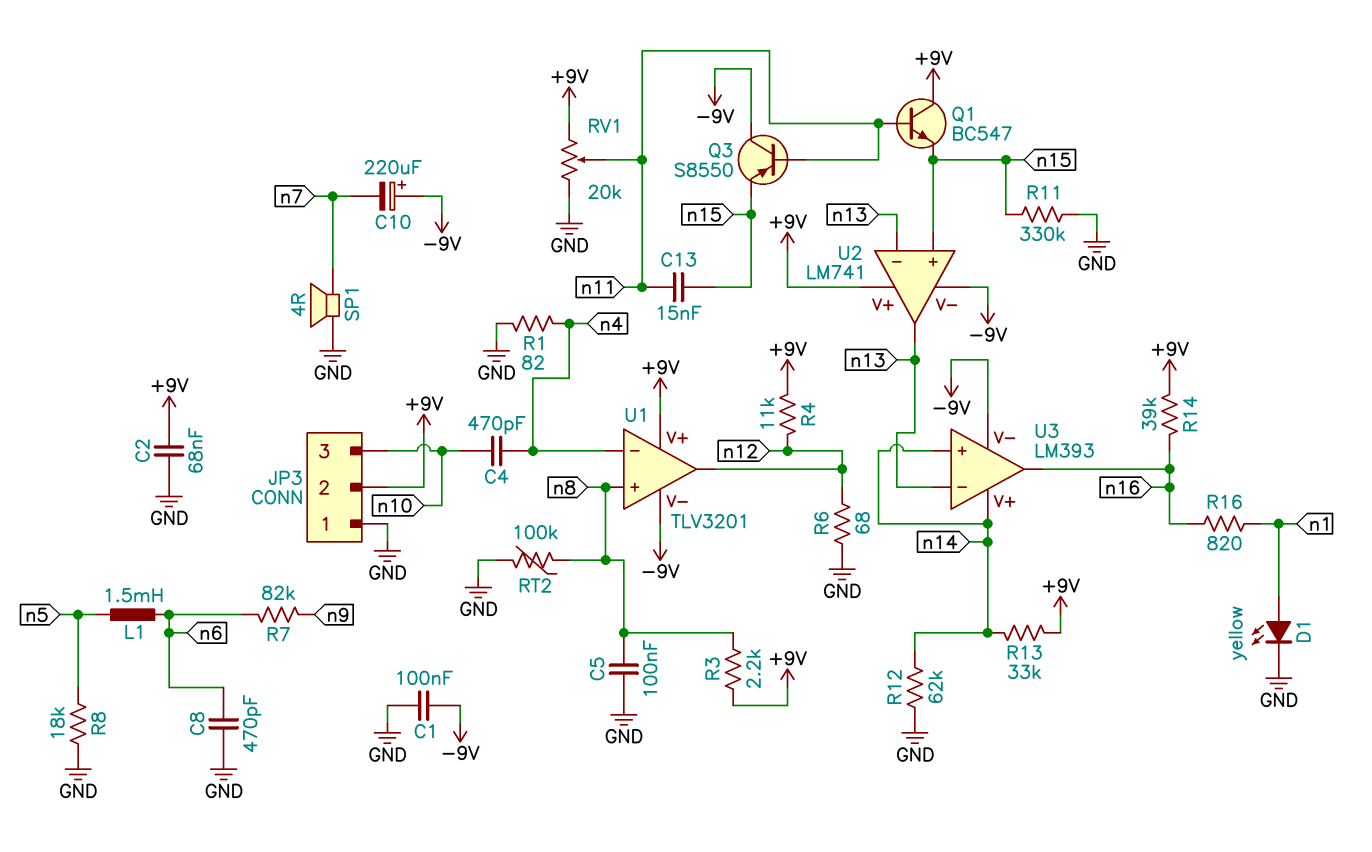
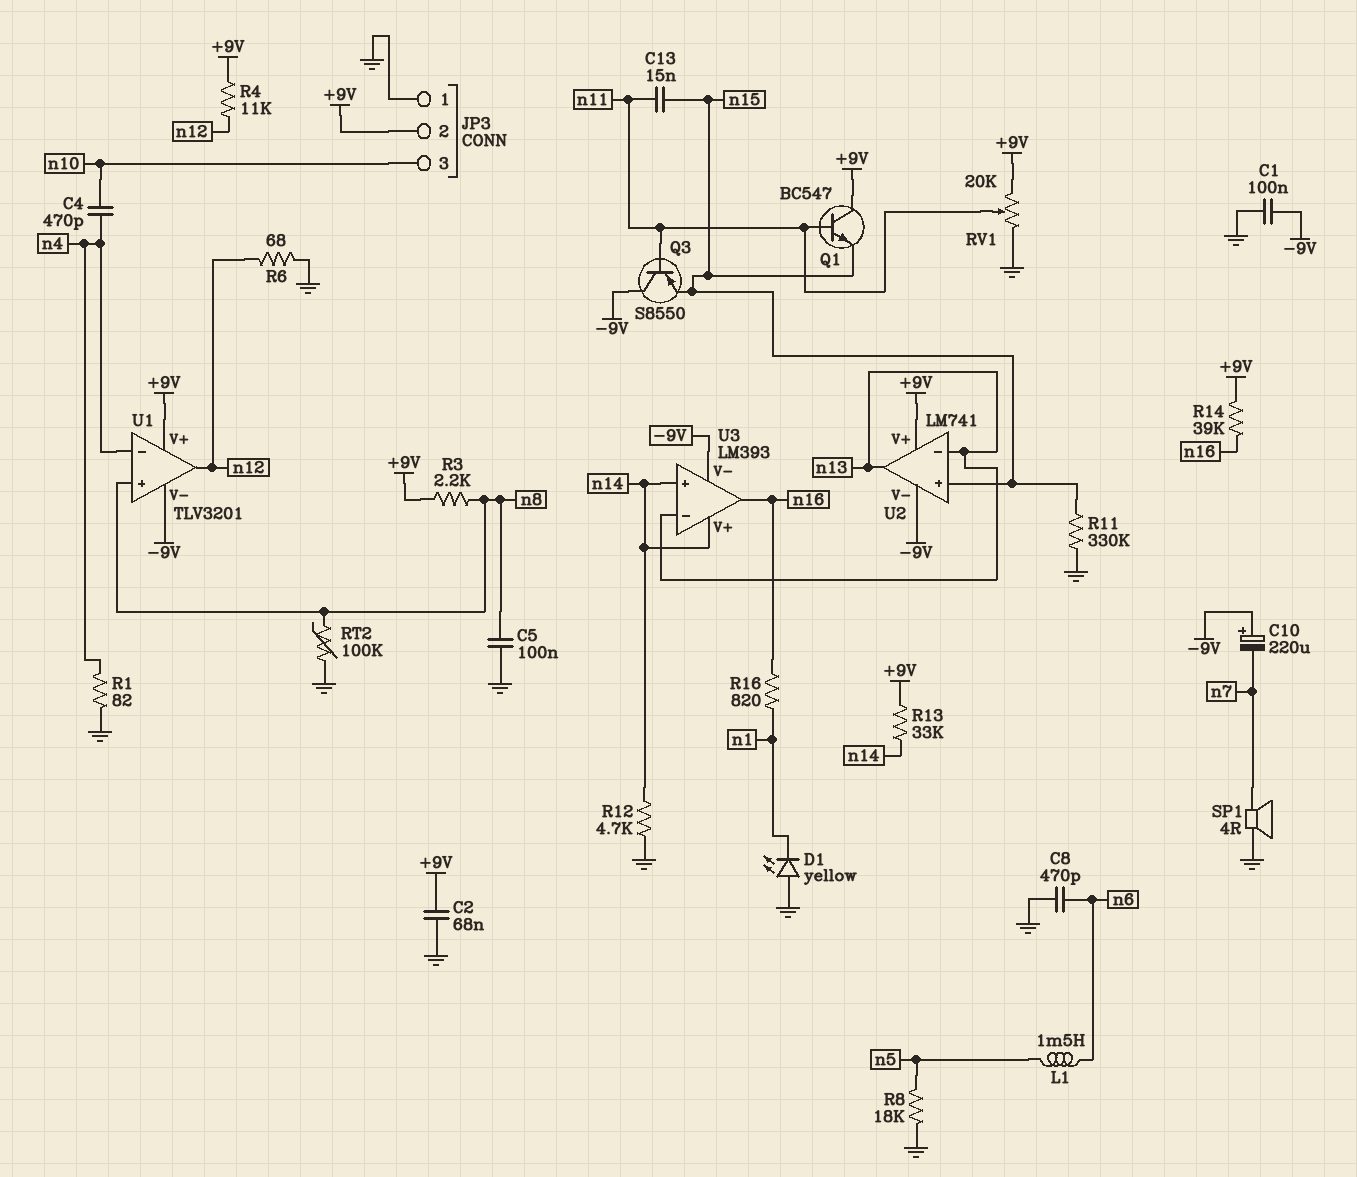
D1: LED yellow (A n1, K GND) -> LED yellow (A GND, K n1)
R7: 82k (n6, n9) -> none
R12: 62k (GND, n14) -> 4.7k (GND, n14)

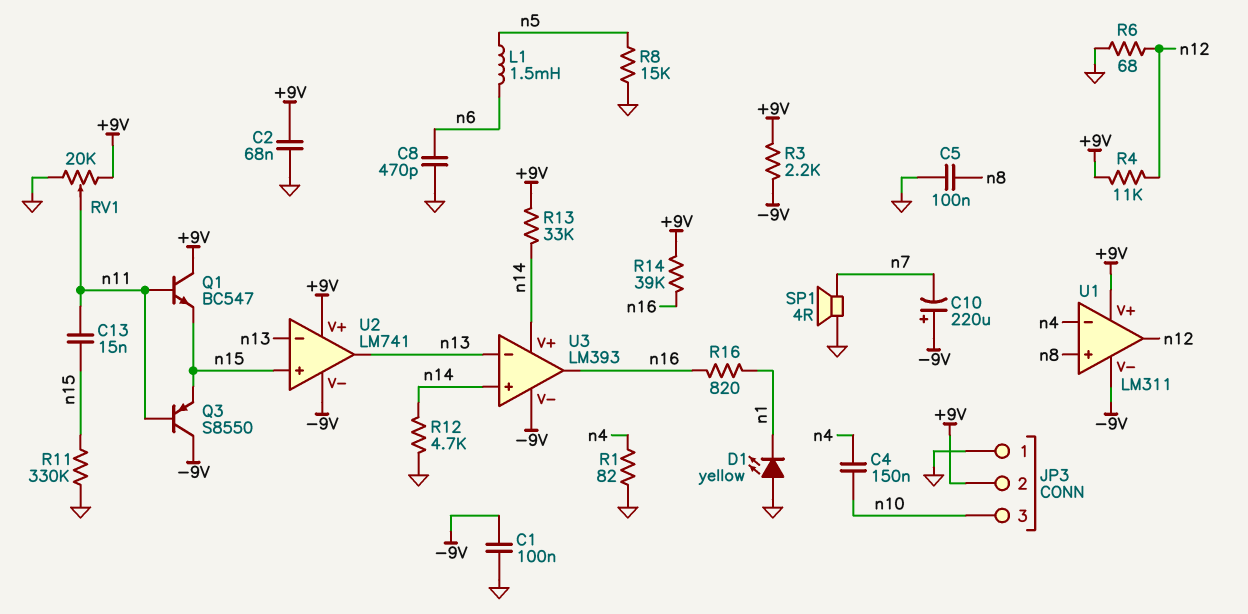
C4: 470pF (n4, n10) -> 150nF (n4, n10)
R3: 2.2k (+9V, n8) -> 2.2k (+9V, -9V)
R8: 18k (GND, n5) -> 15k (GND, n5)
RT2: 100k (GND, n8) -> none
U1: TLV3201 -> LM311

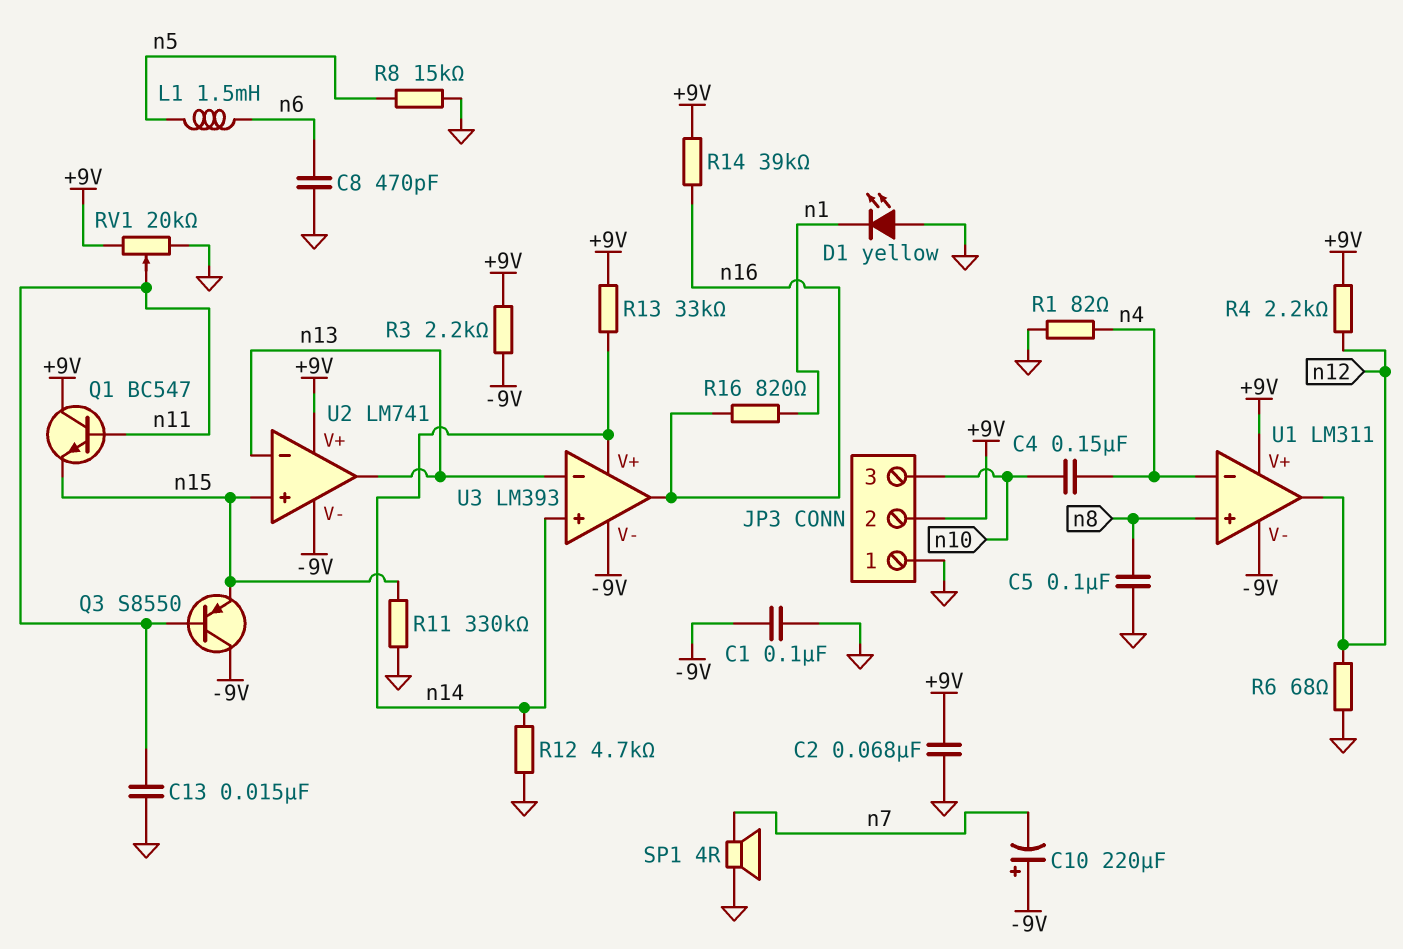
C13: 15nF (n11, n15) -> 15nF (GND, n11)
R4: 11k (+9V, n12) -> 2.2k (+9V, n12)

